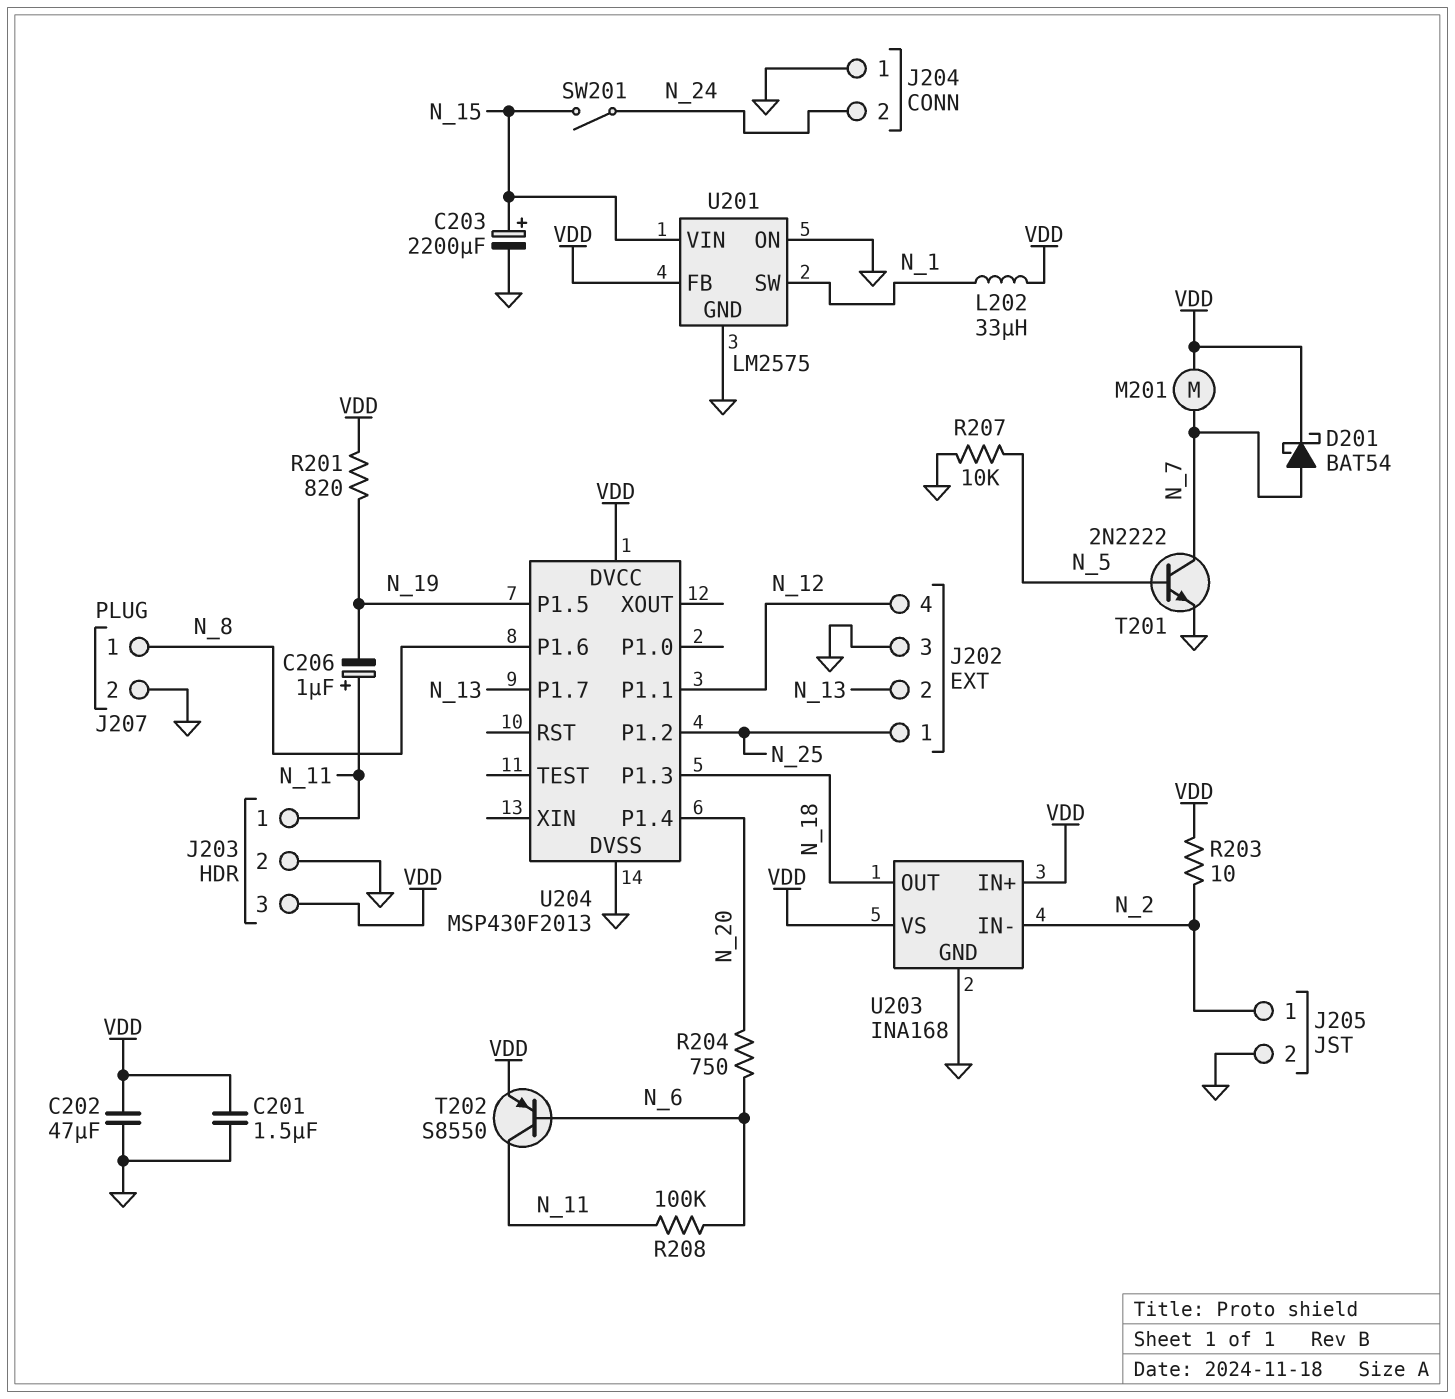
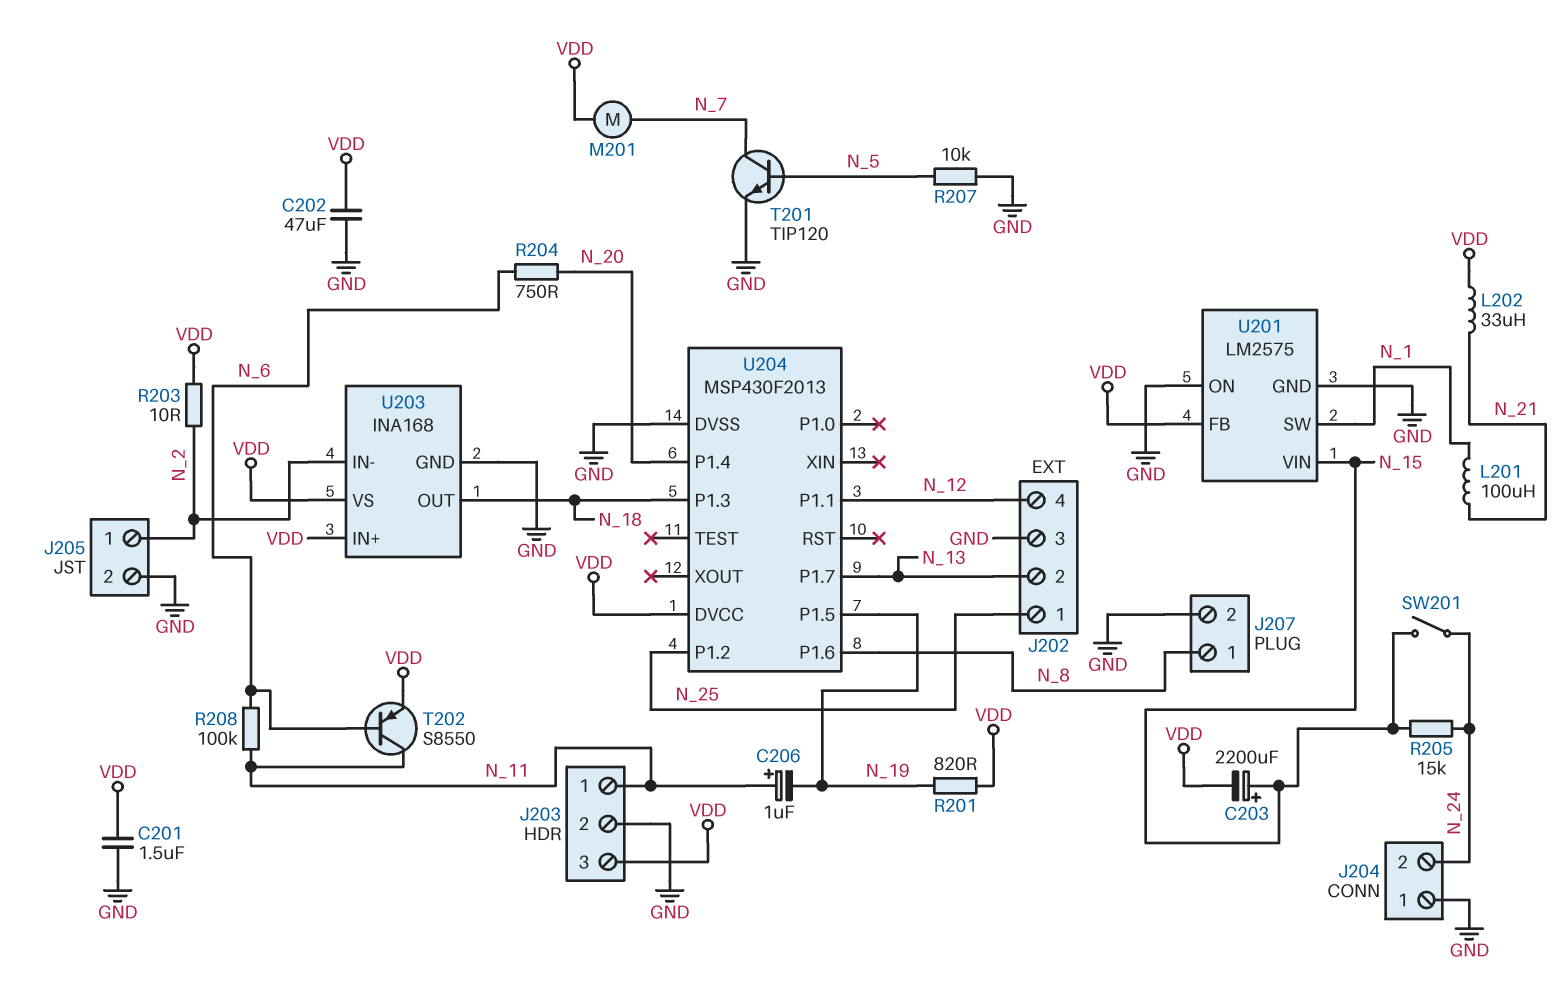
C203: 2200uF (plus N_15, minus GND) -> 2200uF (plus N_15, minus VDD)
D201: schottky BAT54 (A N_7, K VDD) -> none
L201: none -> 100uH (N_1, N_21)
L202: 33uH (N_1, VDD) -> 33uH (N_21, VDD)
R205: none -> 15k (N_15, N_24)
T201: NPN 2N2222 (B N_5, C N_7, E GND) -> NPN TIP120 (B N_5, C N_7, E GND)

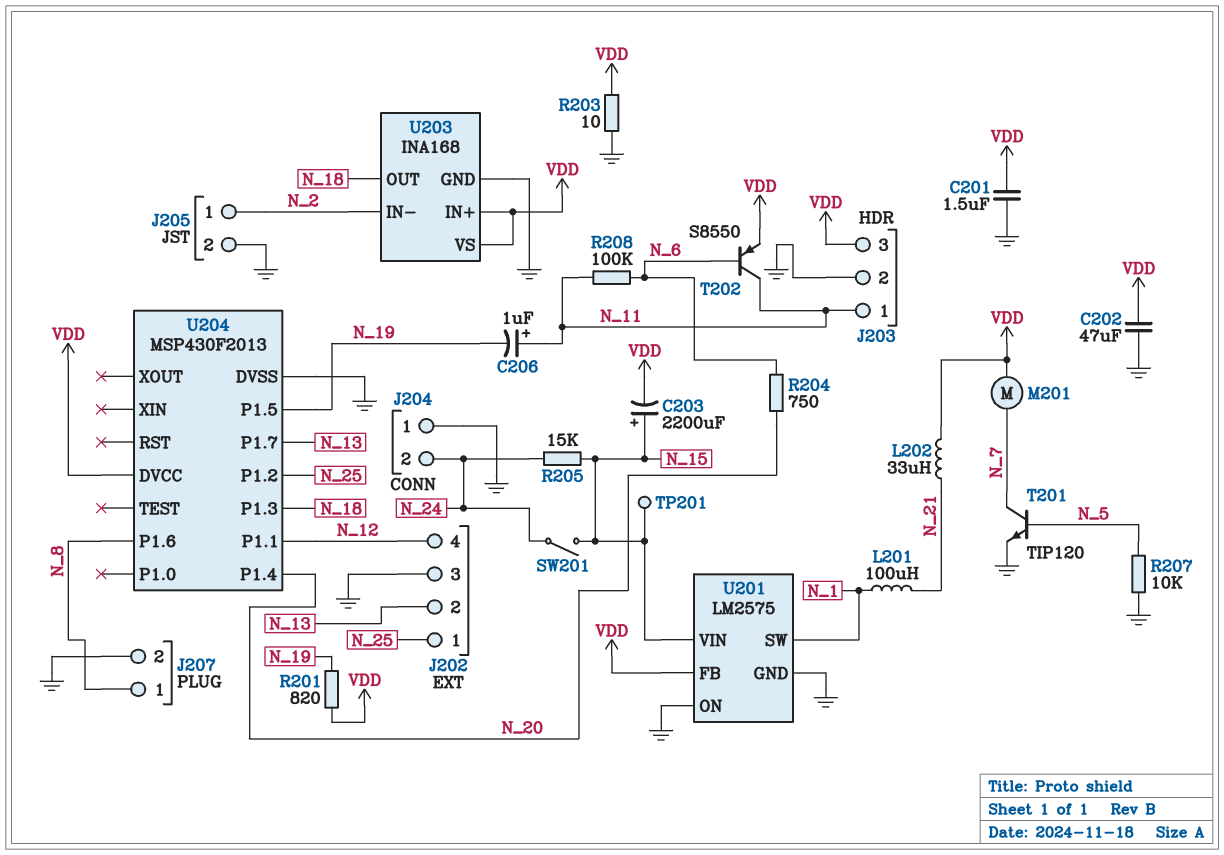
R203: 10 (N_2, VDD) -> 10 (GND, VDD)
TP201: none -> test point (N_15)

